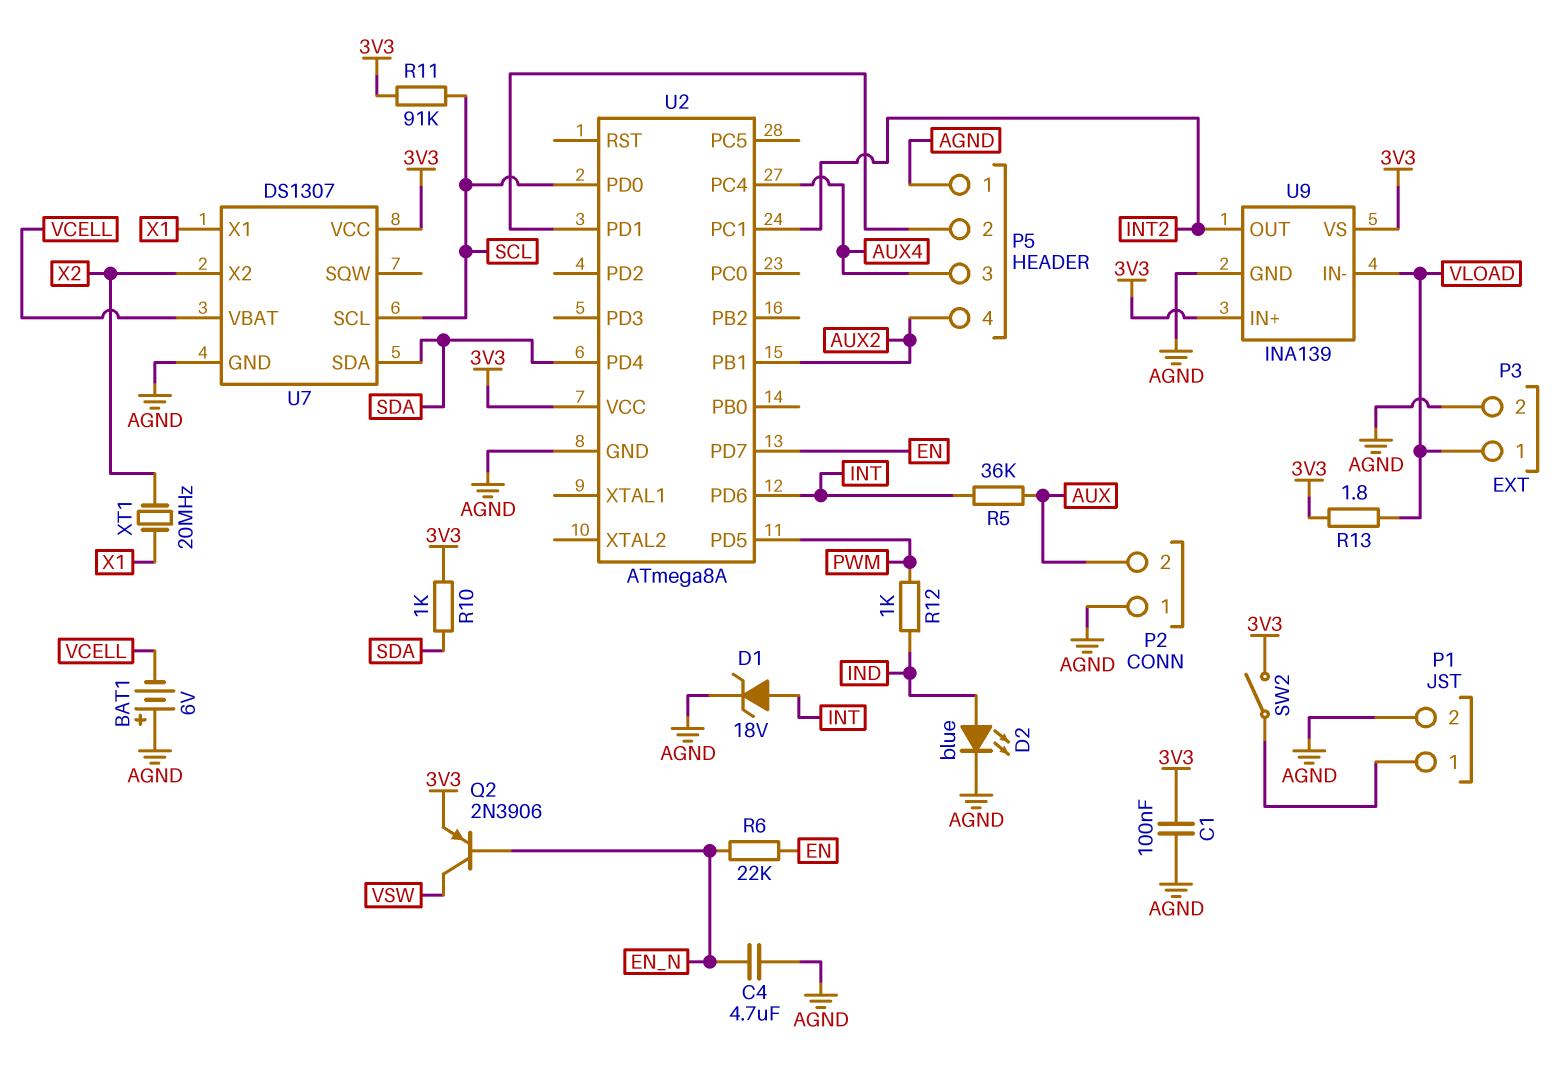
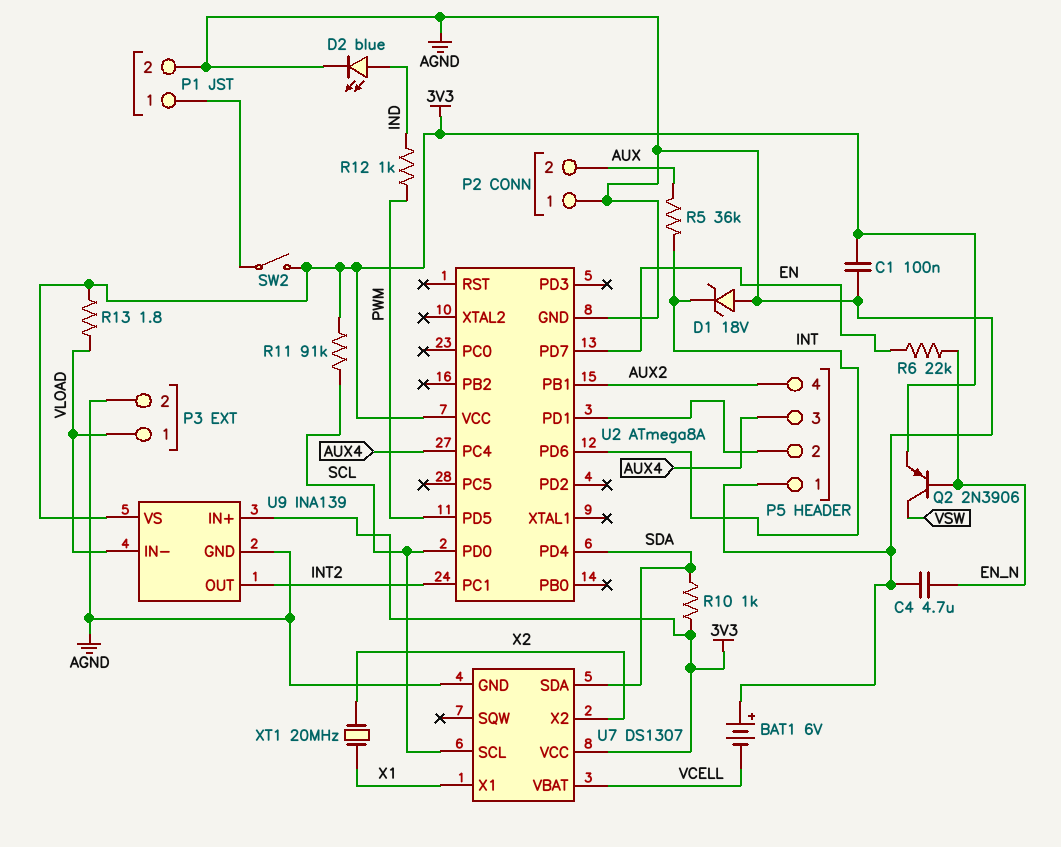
D1: zener 18V (A INT, K AGND) -> zener 18V (A AGND, K INT)

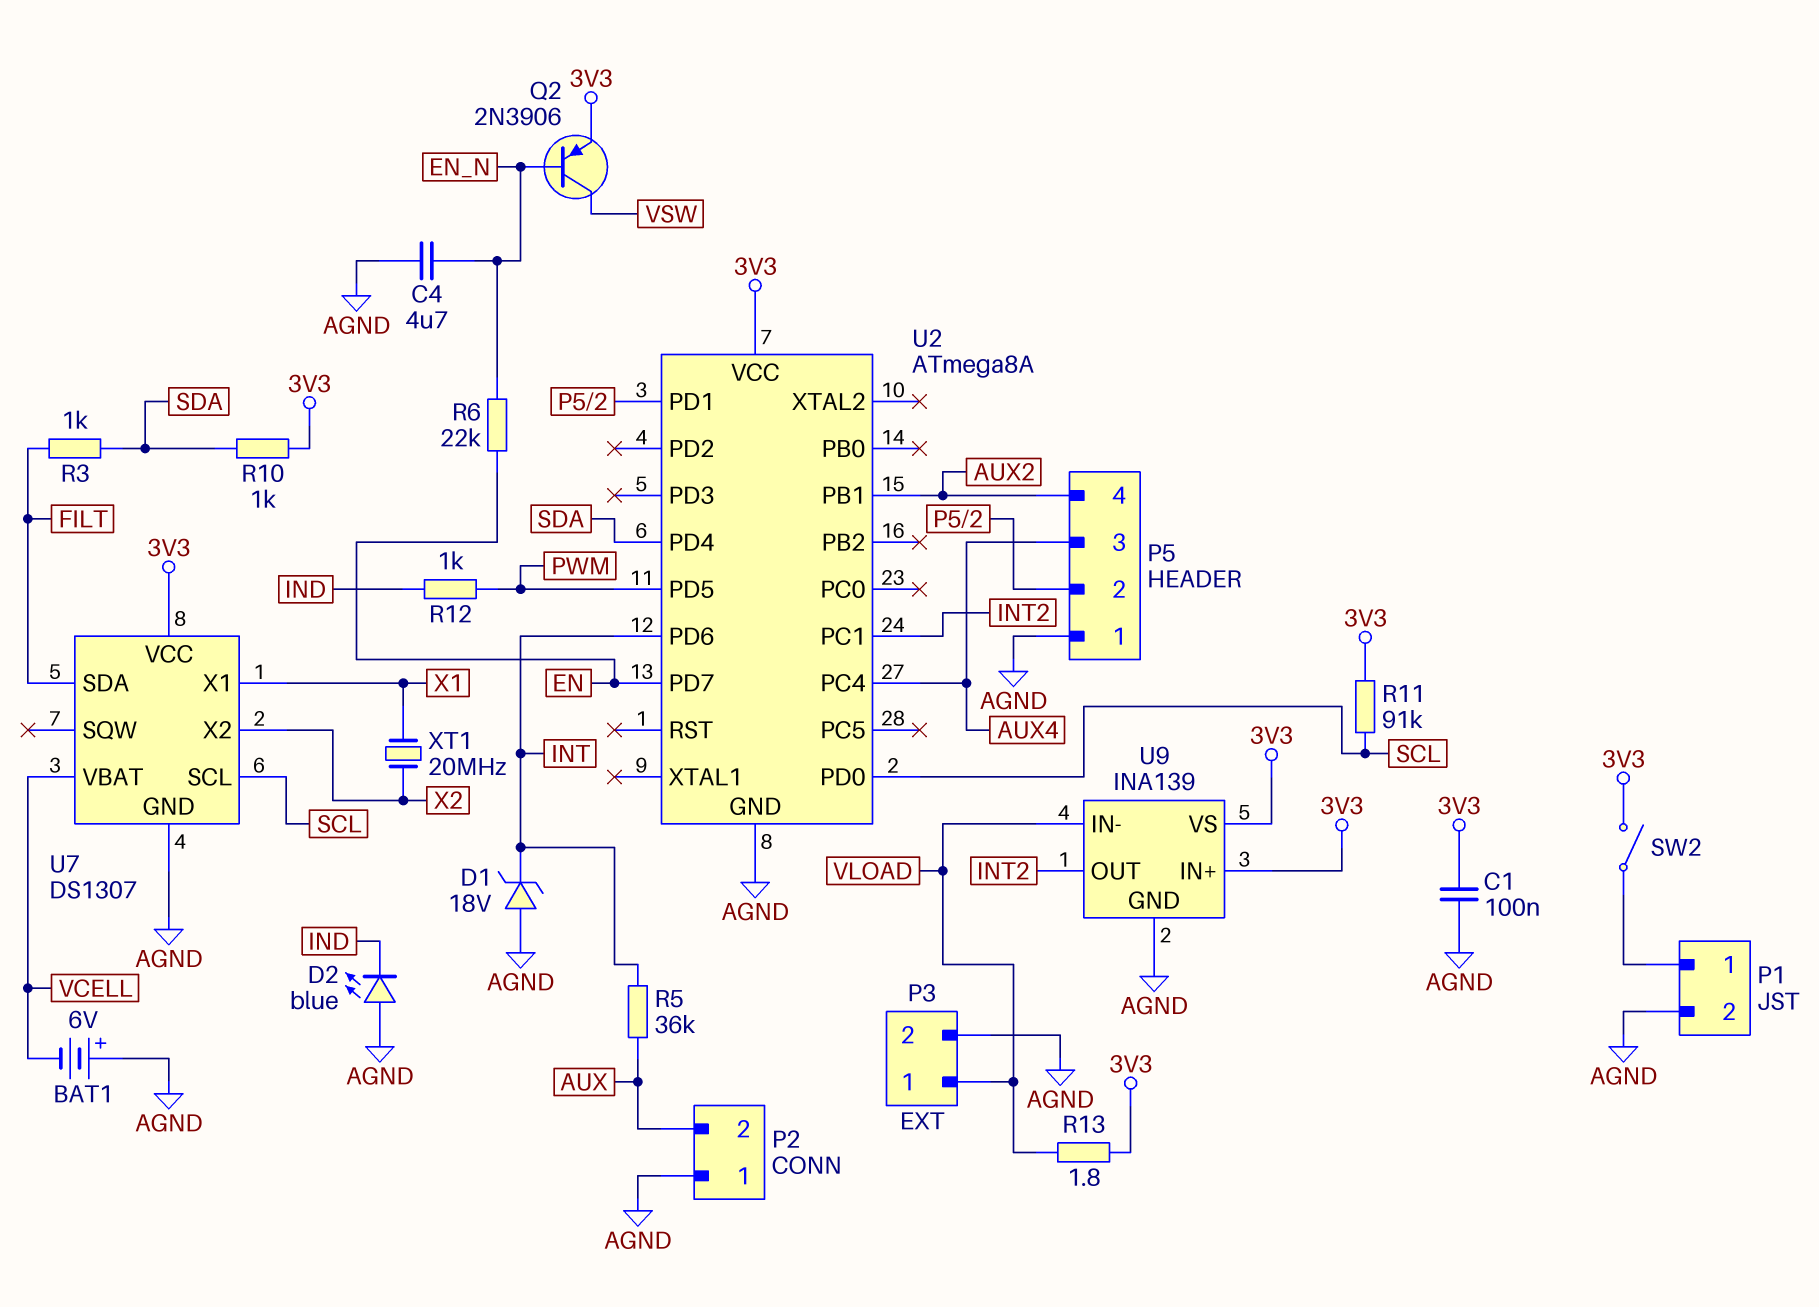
D2: LED blue (A IND, K AGND) -> LED blue (A AGND, K IND)
R3: none -> 1k (FILT, SDA)
U7 pin SDA: SDA -> FILT

